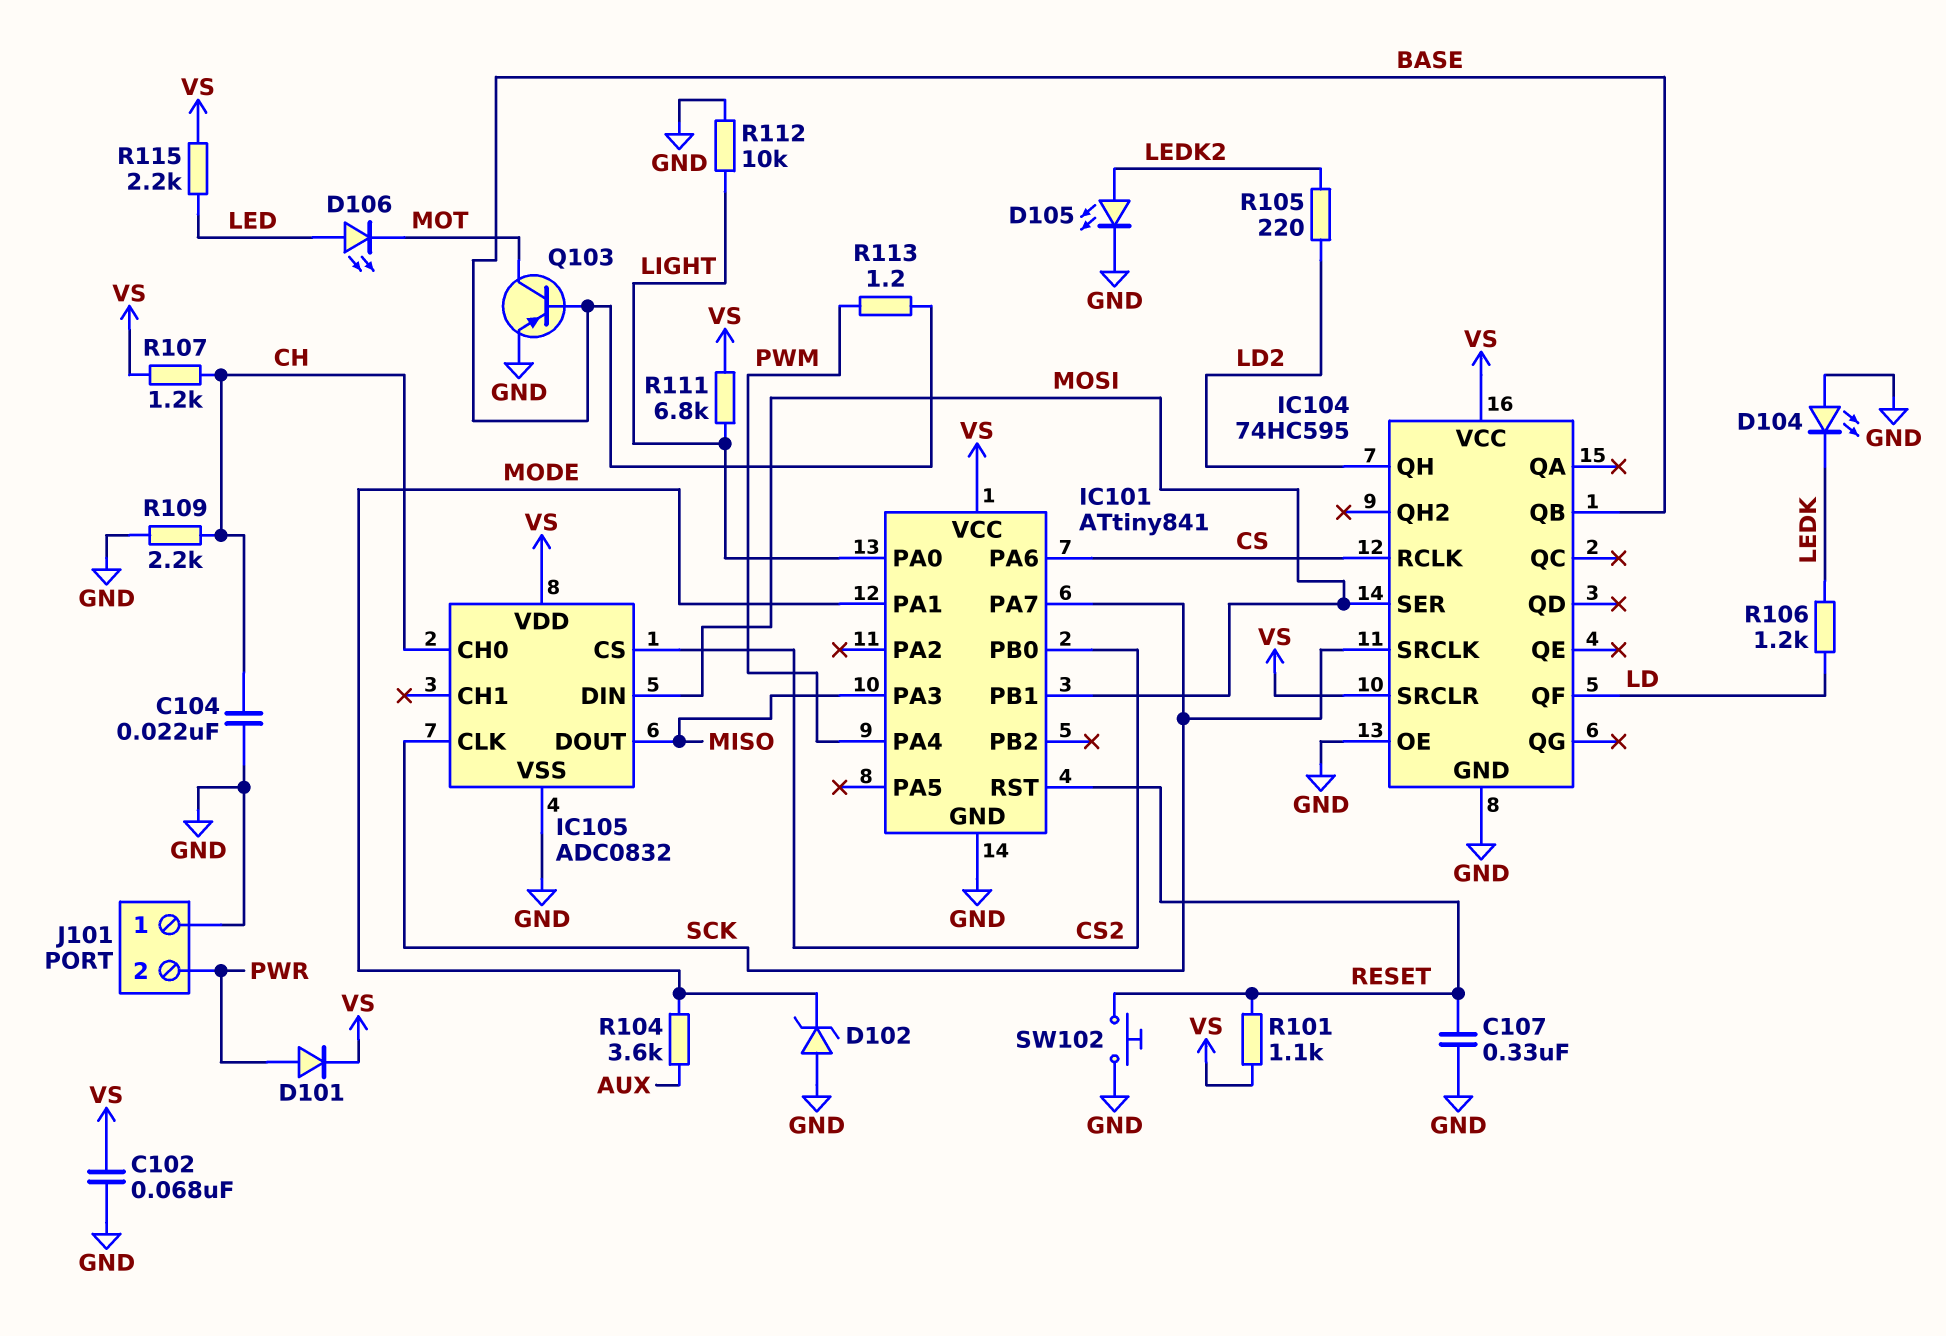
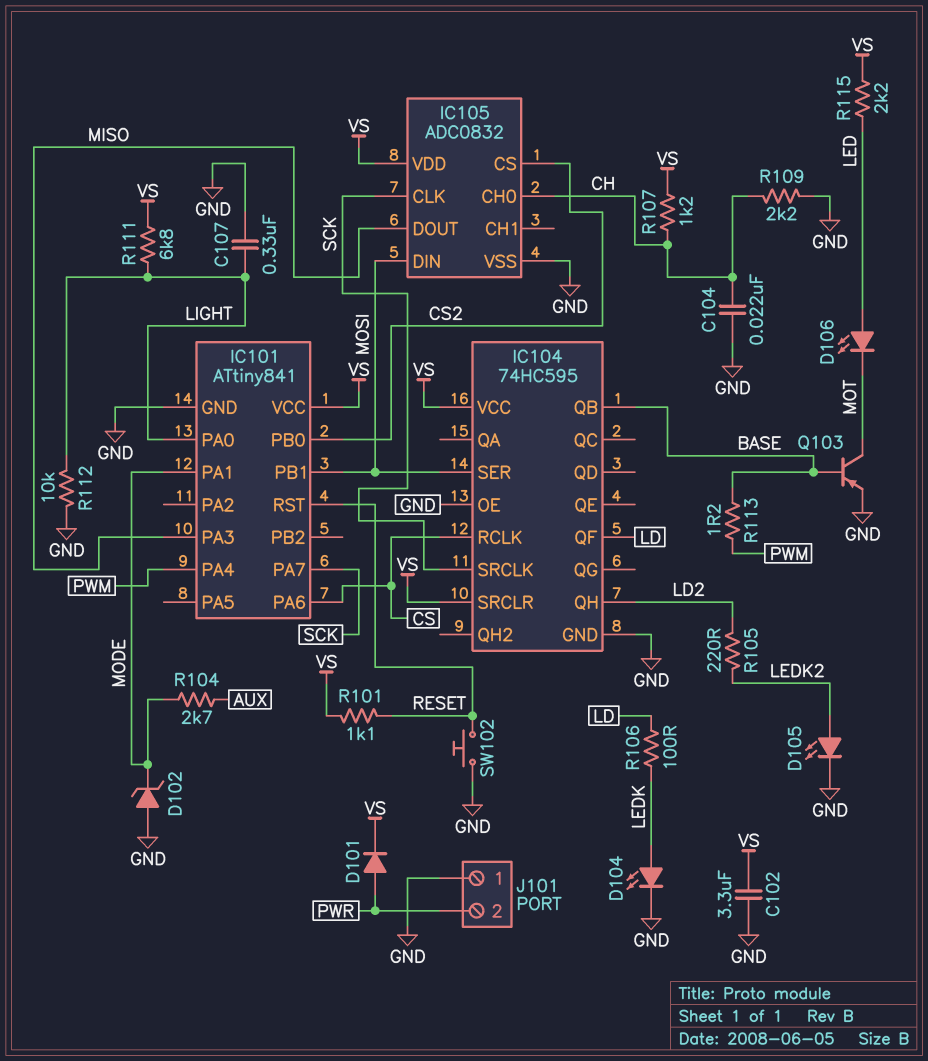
C102: 68nF (GND, VS) -> 3.3uF (GND, VS)
C107: 330nF (GND, RESET) -> 330nF (GND, LIGHT)
D104: LED (A GND, K LEDK) -> LED (A LEDK, K GND)
R104: 3.6k (AUX, MODE) -> 2.7k (AUX, MODE)
R106: 1.2k (LD, LEDK) -> 100 (LD, LEDK)

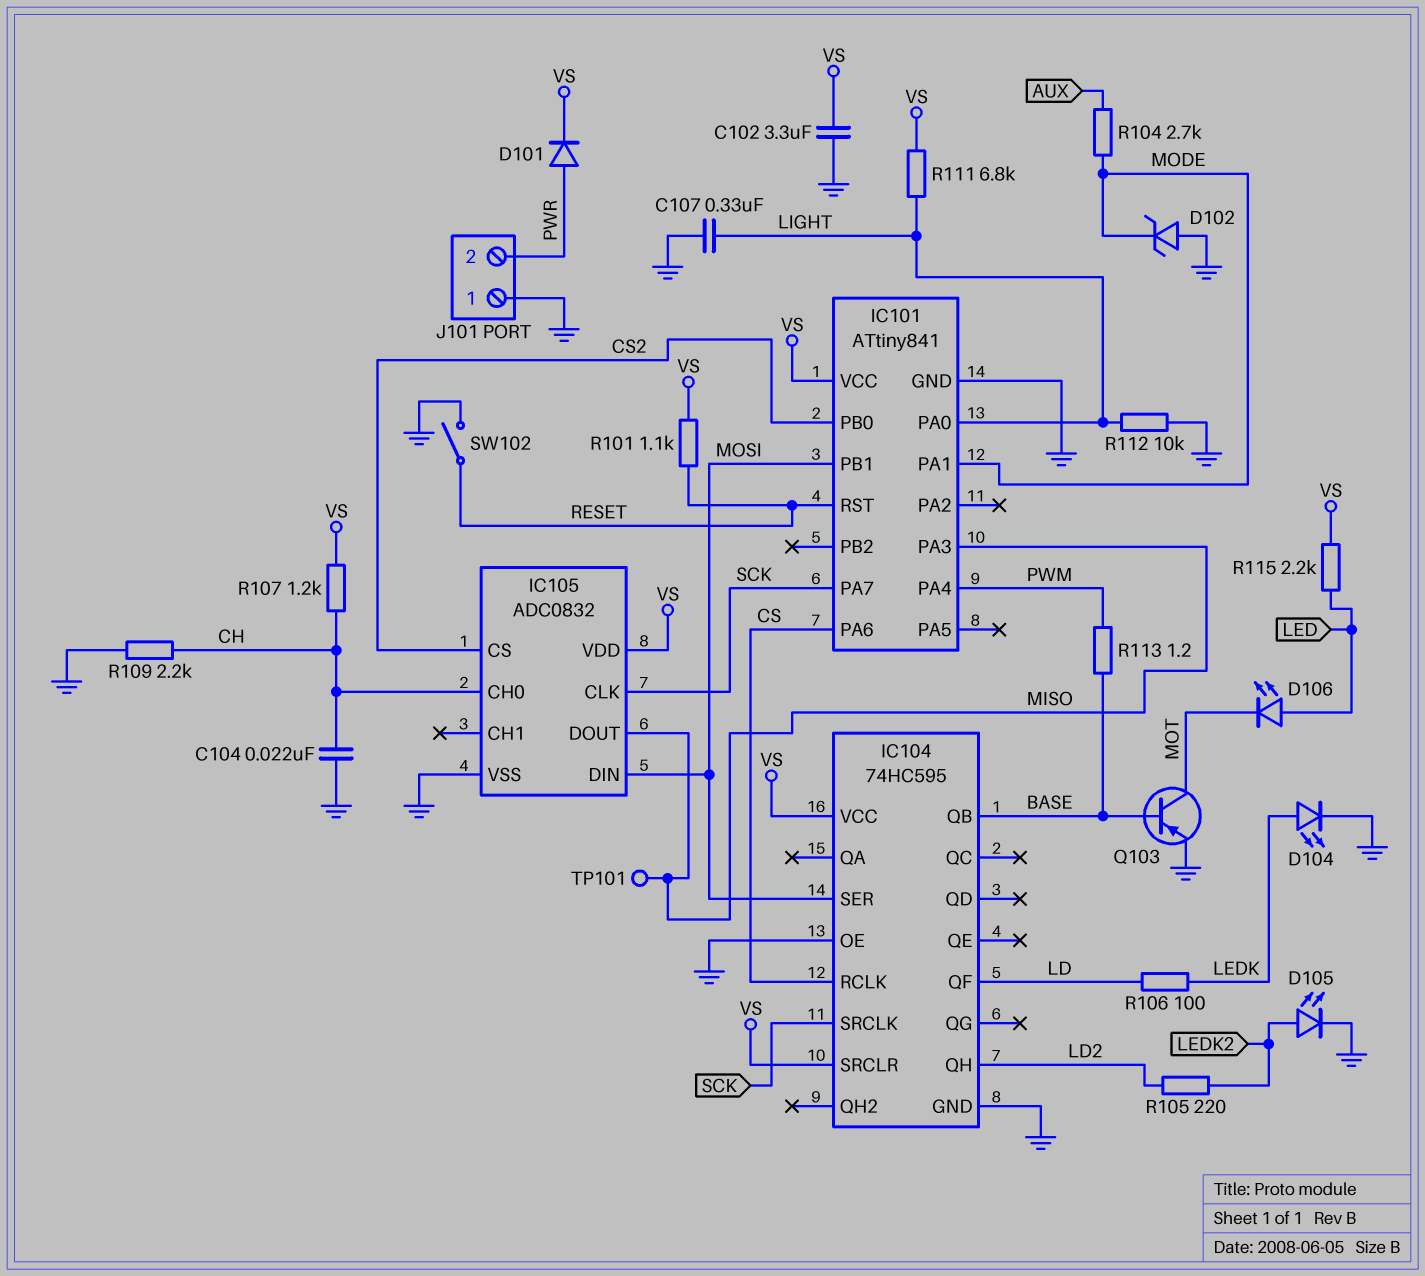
SW102: button (GND, RESET) -> switch (GND, RESET)
TP101: none -> test point (MISO)

